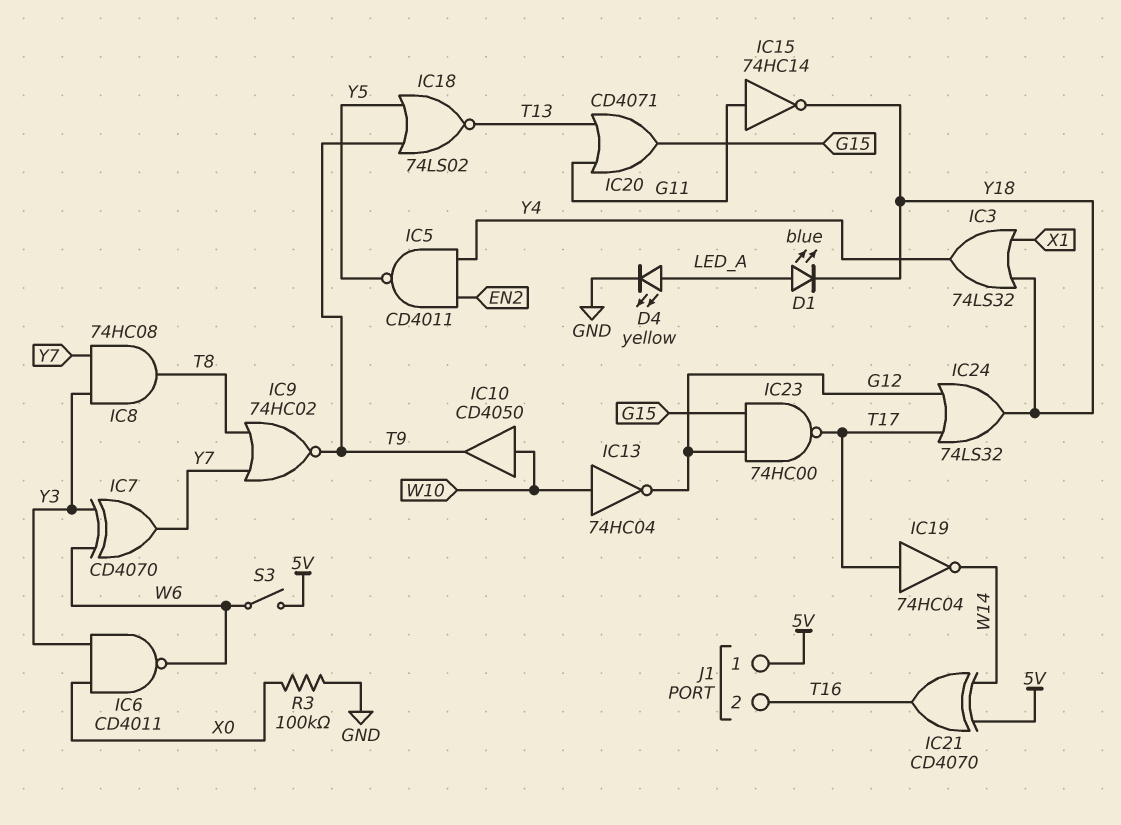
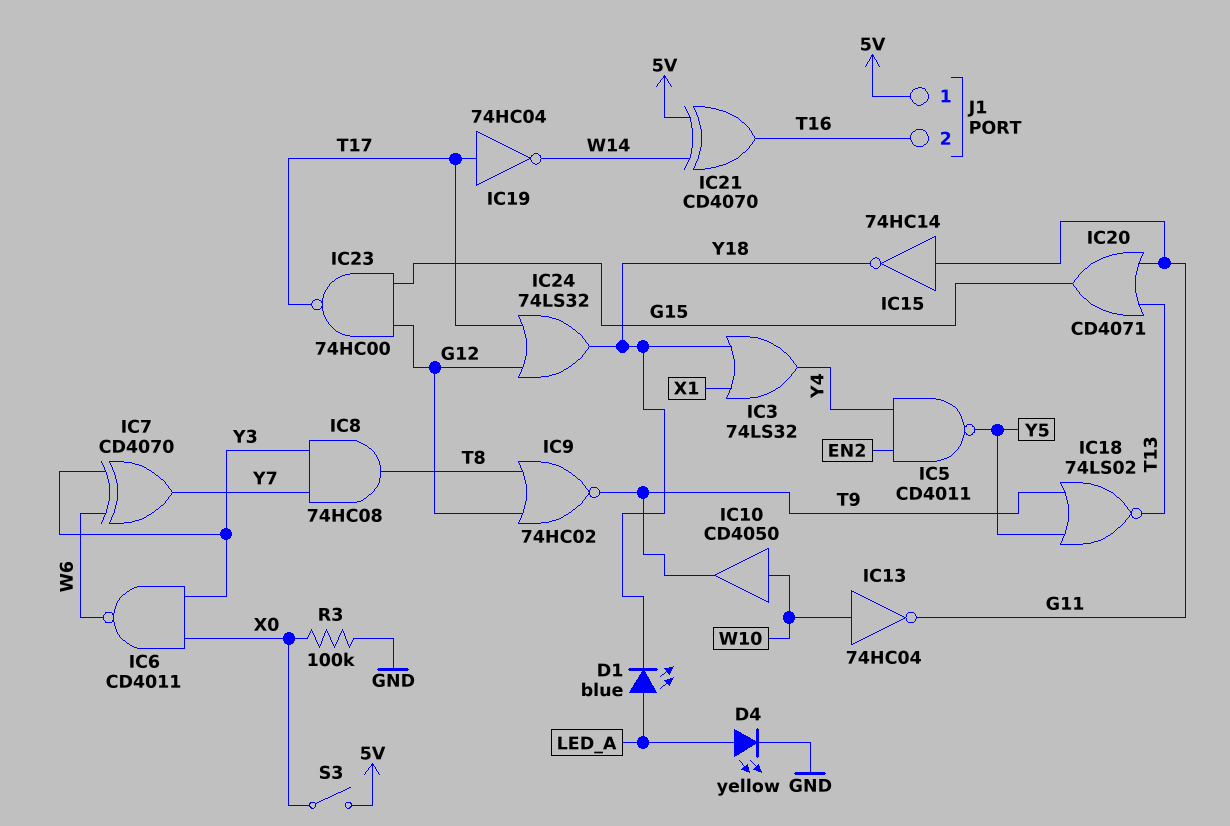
IC9: NOR 74HC02 (in T8, in Y7, out T9) -> NOR 74HC02 (in G12, in T8, out T9)
IC13: NOT 74HC04 (in W10, out G12) -> NOT 74HC04 (in W10, out G11)
S3: switch (5V, W6) -> switch (5V, X0)

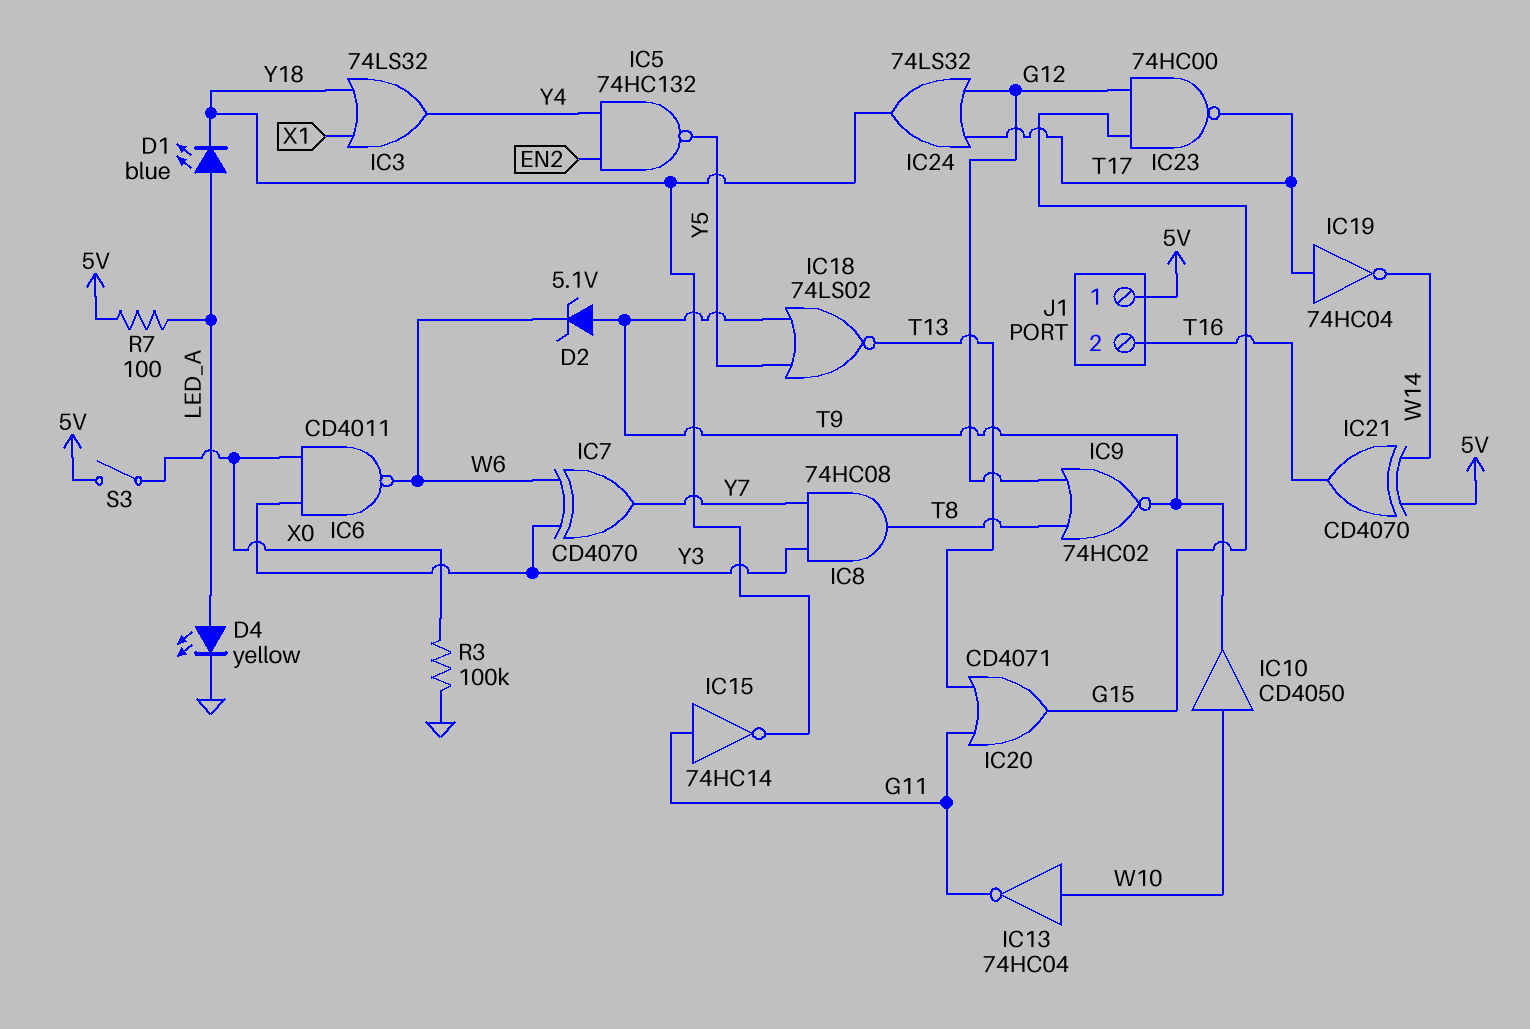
D2: none -> zener 5.1V (A T9, K W6)
IC5: NAND CD4011 (in EN2, in Y4, out Y5) -> NAND 74HC132 (in EN2, in Y4, out Y5)
R7: none -> 100 (5V, LED_A)

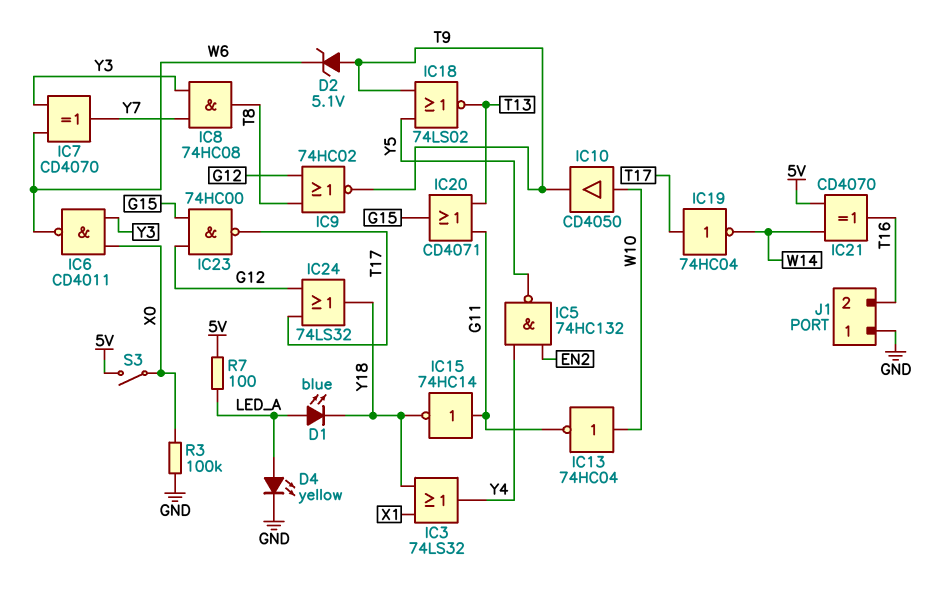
J1 pin 1: 5V -> GND

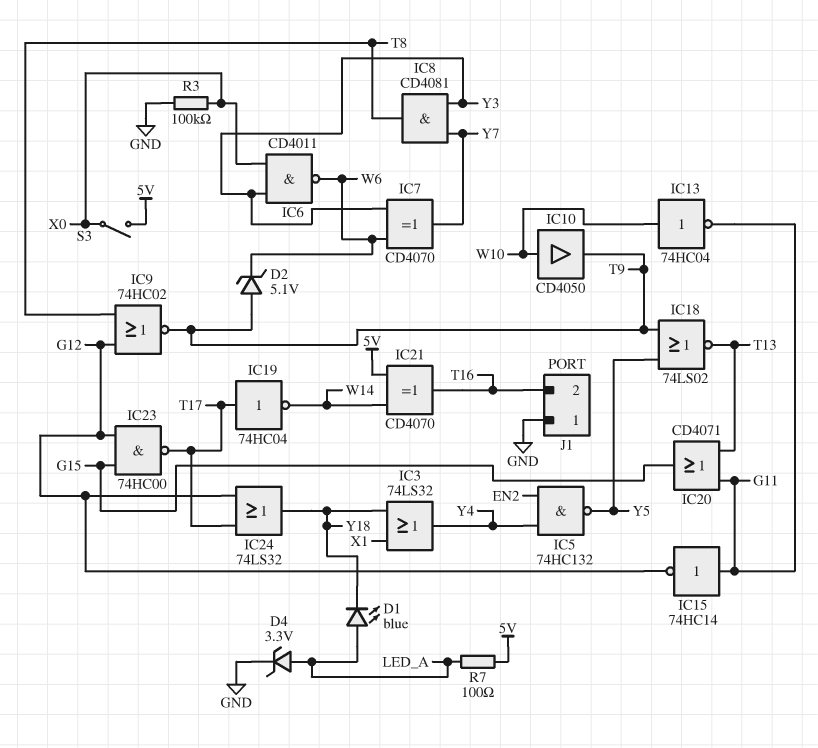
D4: LED yellow (A LED_A, K GND) -> zener 3.3V (A LED_A, K GND)
IC8: AND 74HC08 (in Y3, in Y7, out T8) -> AND CD4081 (in Y3, in Y7, out T8)
IC15: NOT 74HC14 (in G11, out Y18) -> NOT 74HC14 (in G11, out G12)

